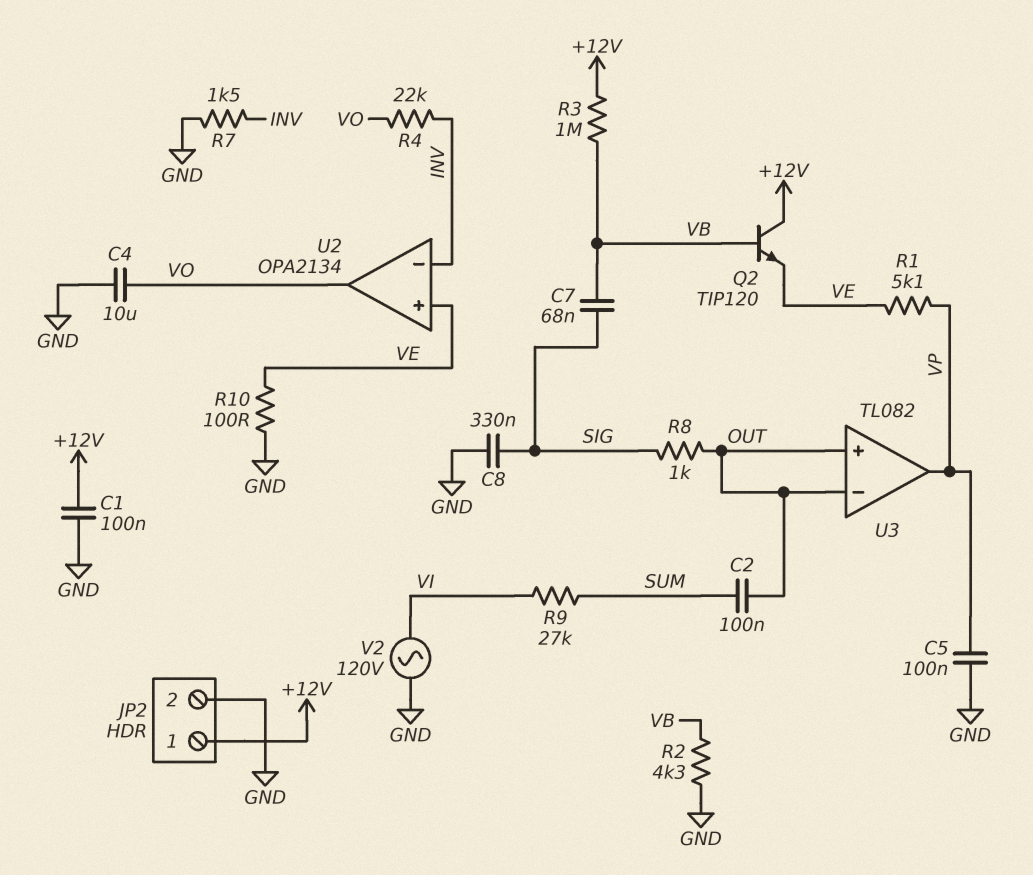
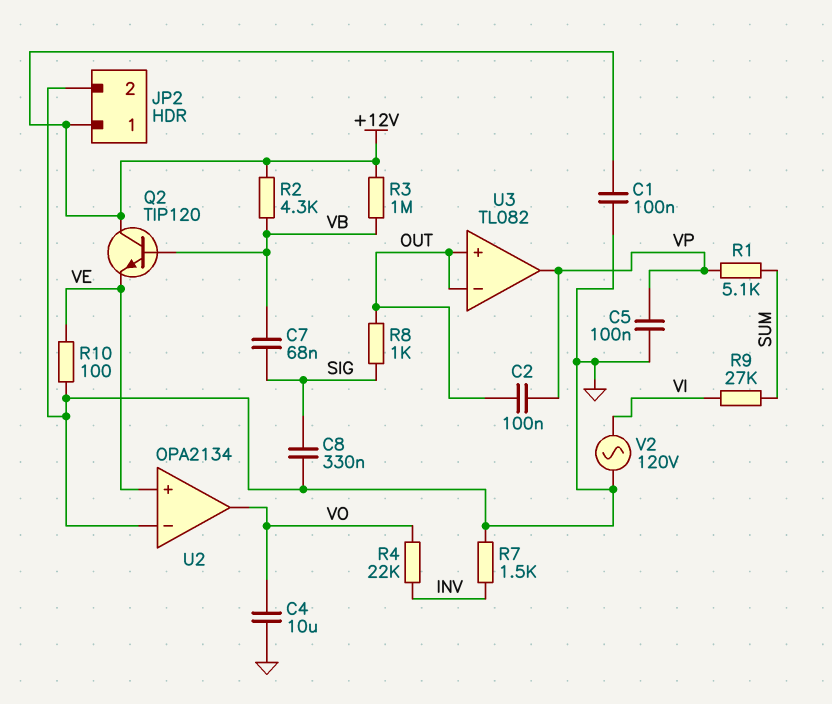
C2: 100nF (OUT, SUM) -> 100nF (OUT, VP)
R1: 5.1k (VE, VP) -> 5.1k (SUM, VP)
R2: 4.3k (GND, VB) -> 4.3k (+12V, VB)
U2 pin in-: INV -> GND

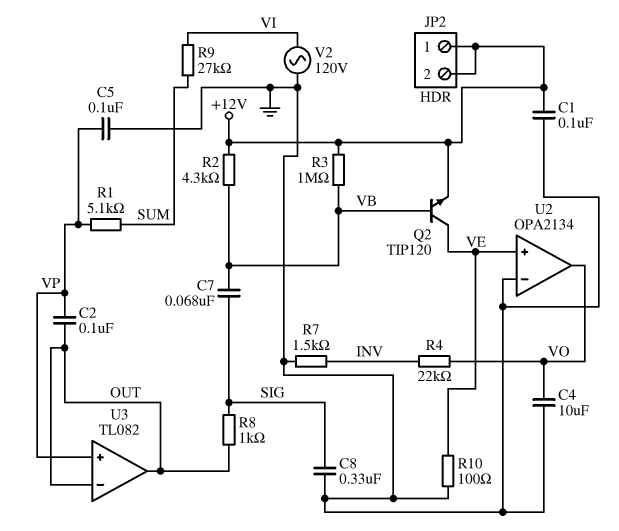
JP2 pin 2: GND -> +12V
Q2: NPN TIP120 (B VB, C +12V, E VE) -> NPN TIP120 (B VB, C VE, E +12V)
U3 pin in+: OUT -> VP
U3 pin out: VP -> OUT

